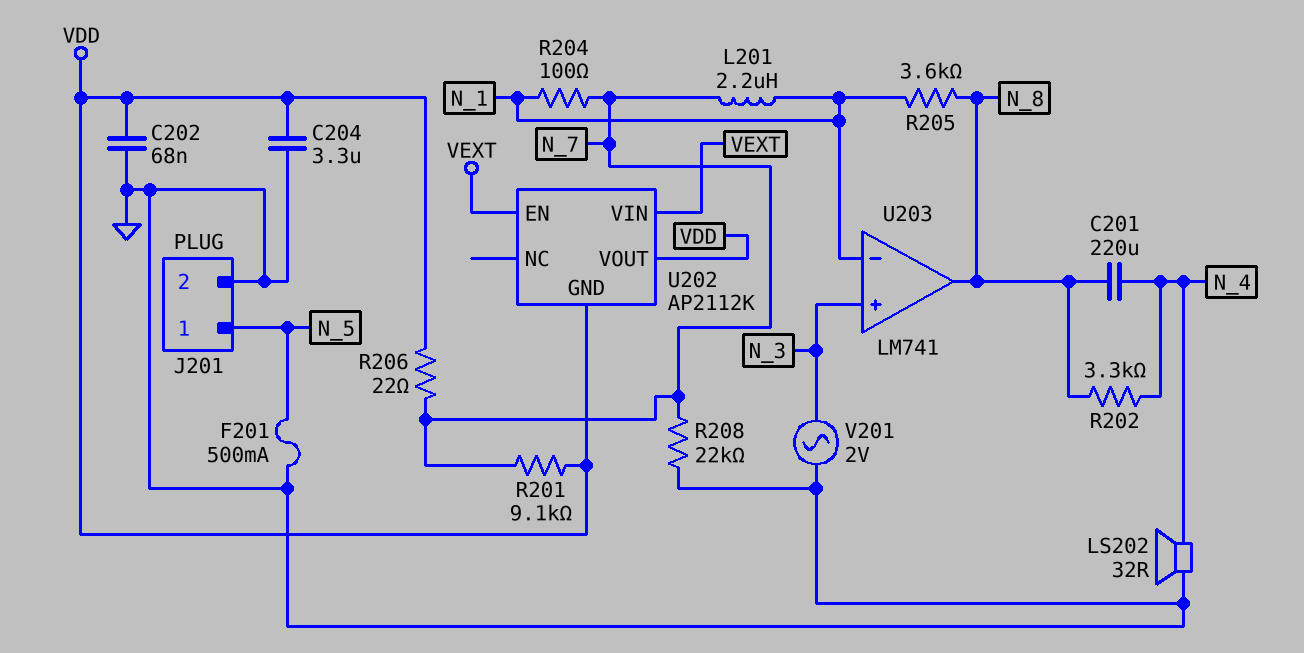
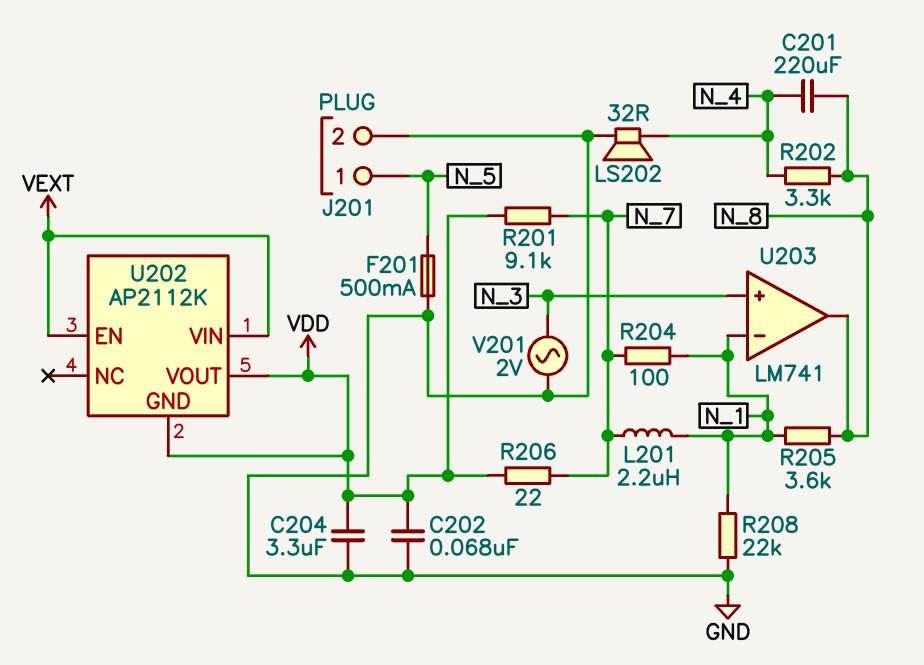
R208: 22k (GND, N_7) -> 22k (GND, N_1)

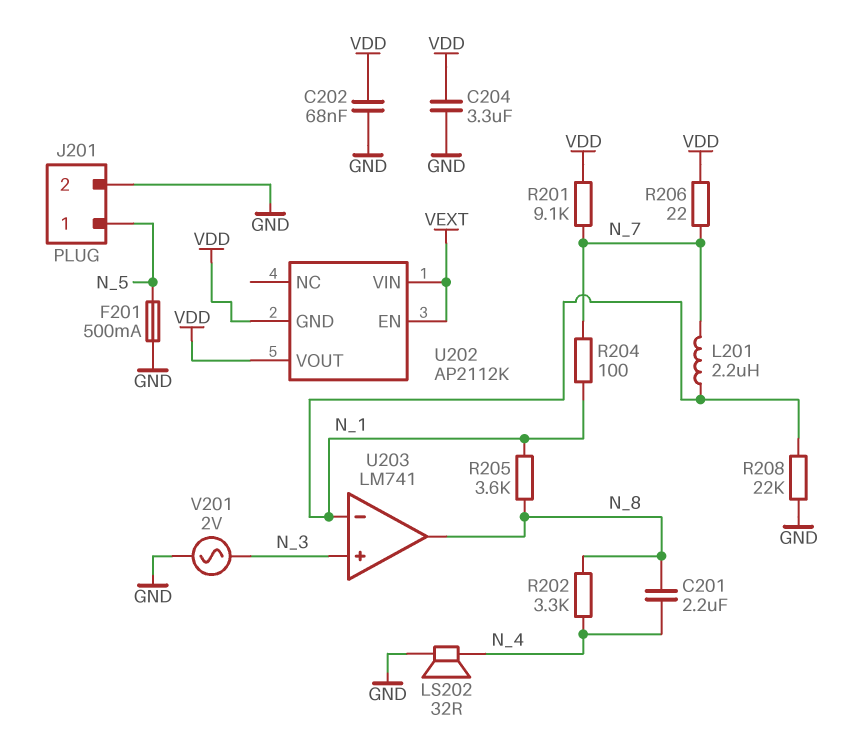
C201: 220uF (N_4, N_8) -> 2.2uF (N_4, N_8)

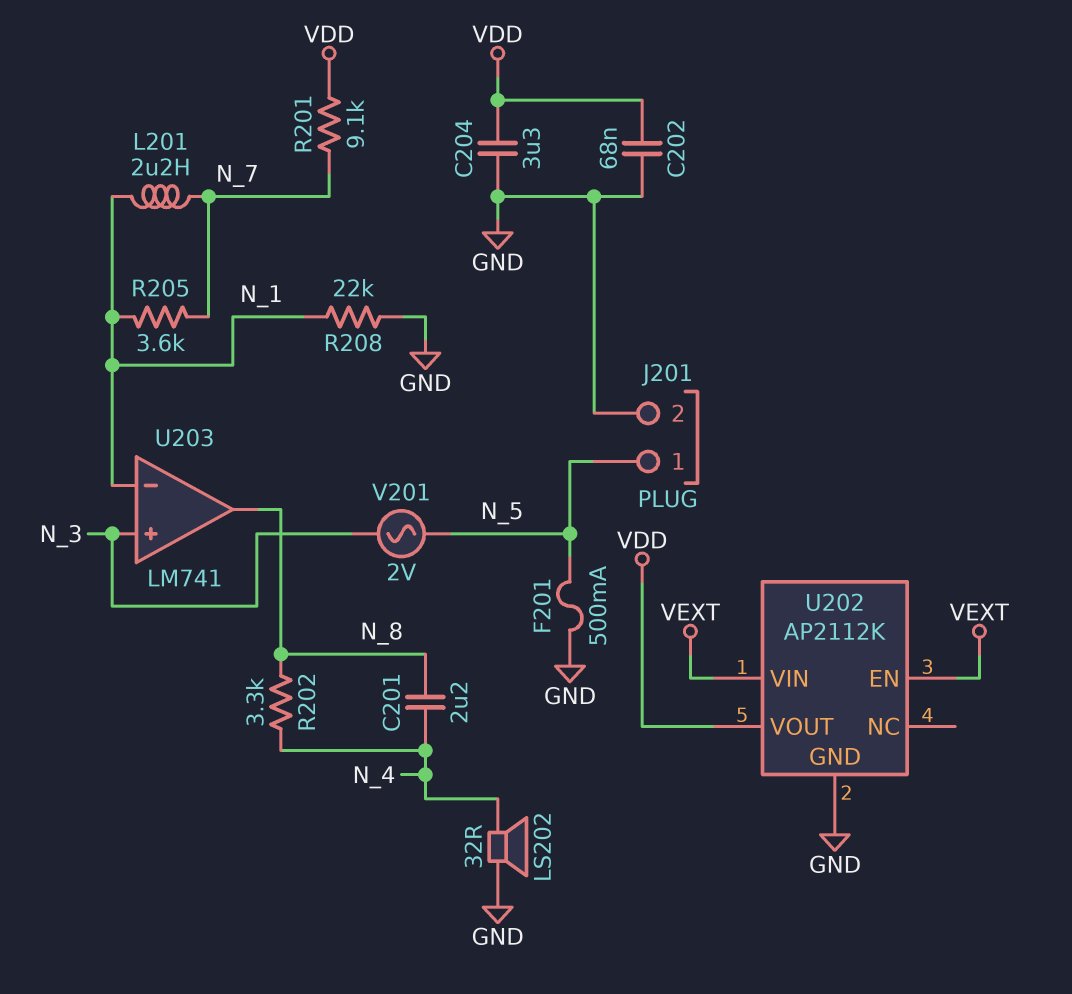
R204: 100 (N_1, N_7) -> none
R205: 3.6k (N_1, N_8) -> 3.6k (N_1, N_7)
R206: 22 (N_7, VDD) -> none
U202 pin GND: VDD -> GND
V201: AC 2V (GND, N_3) -> AC 2V (N_3, N_5)

